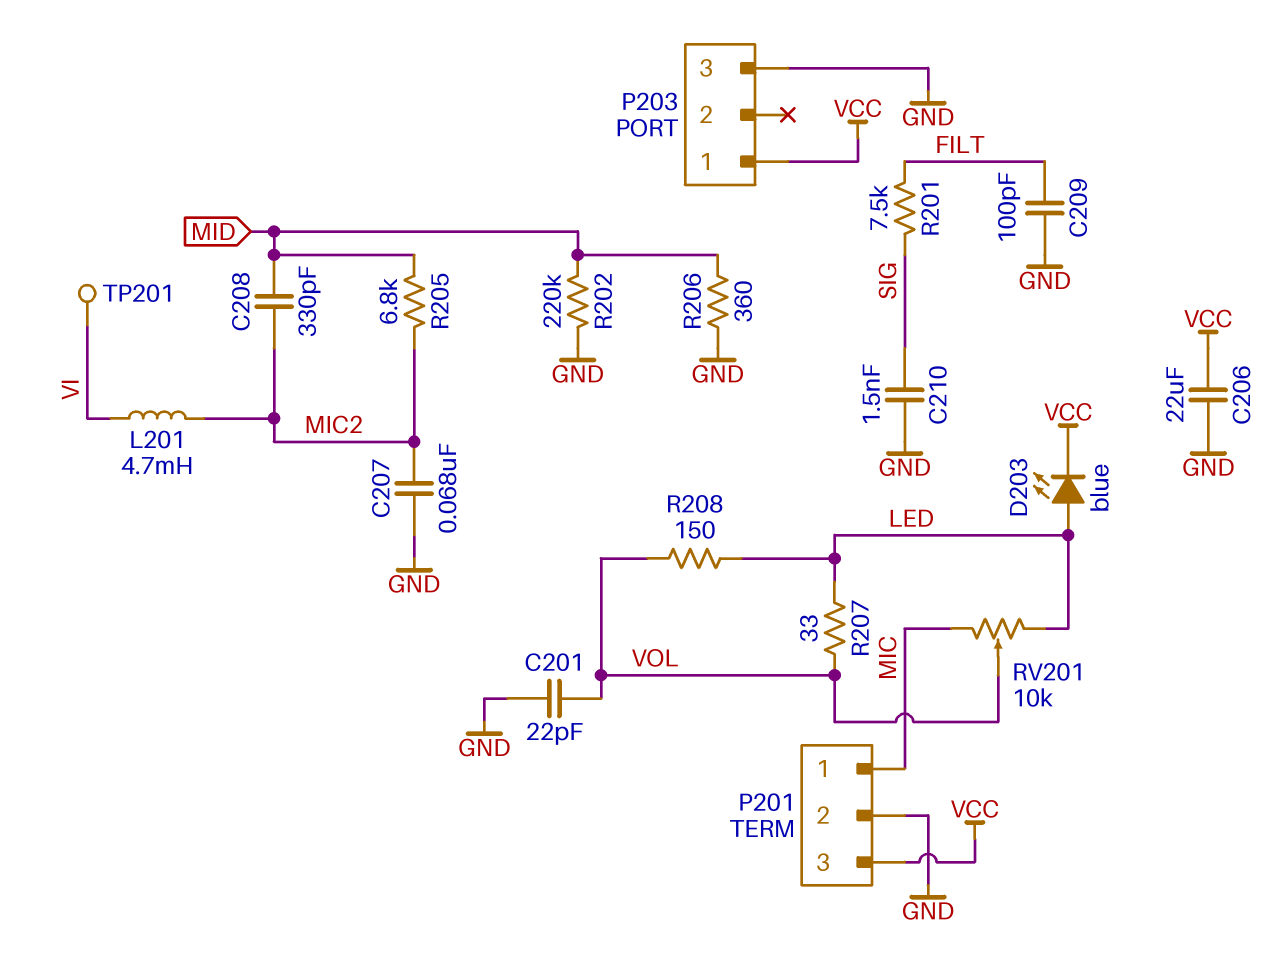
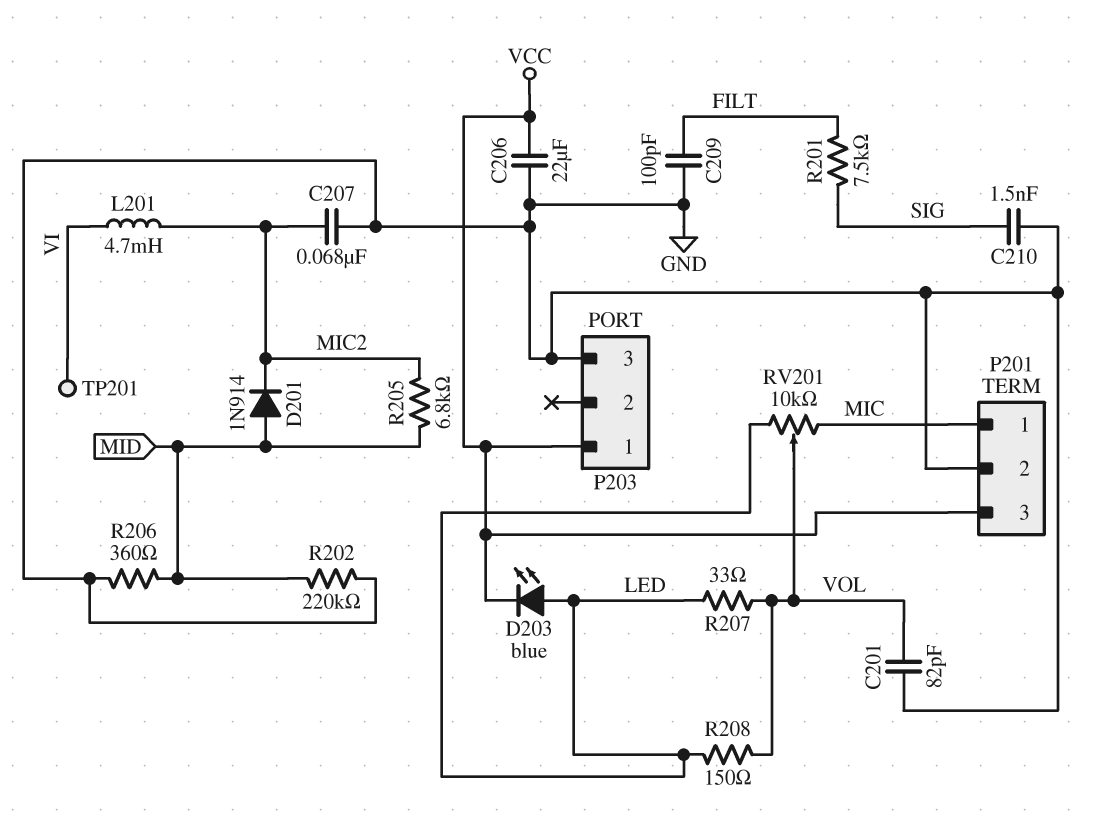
C201: 22pF (GND, VOL) -> 82pF (GND, VOL)
C208: 330pF (MIC2, MID) -> none
D201: none -> diode 1N914 (A MID, K MIC2)

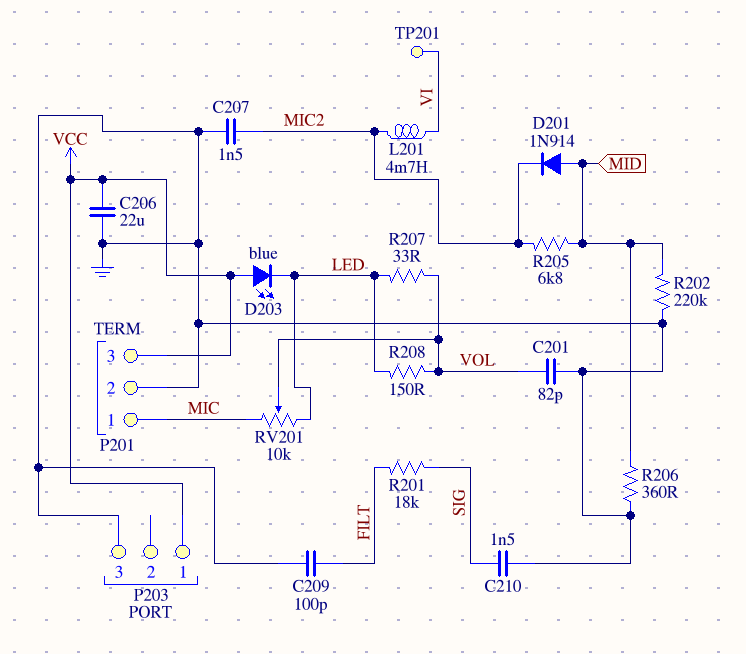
C207: 68nF (GND, MIC2) -> 1.5nF (GND, MIC2)
D203: LED blue (A LED, K VCC) -> LED blue (A VCC, K LED)
R201: 7.5k (FILT, SIG) -> 18k (FILT, SIG)

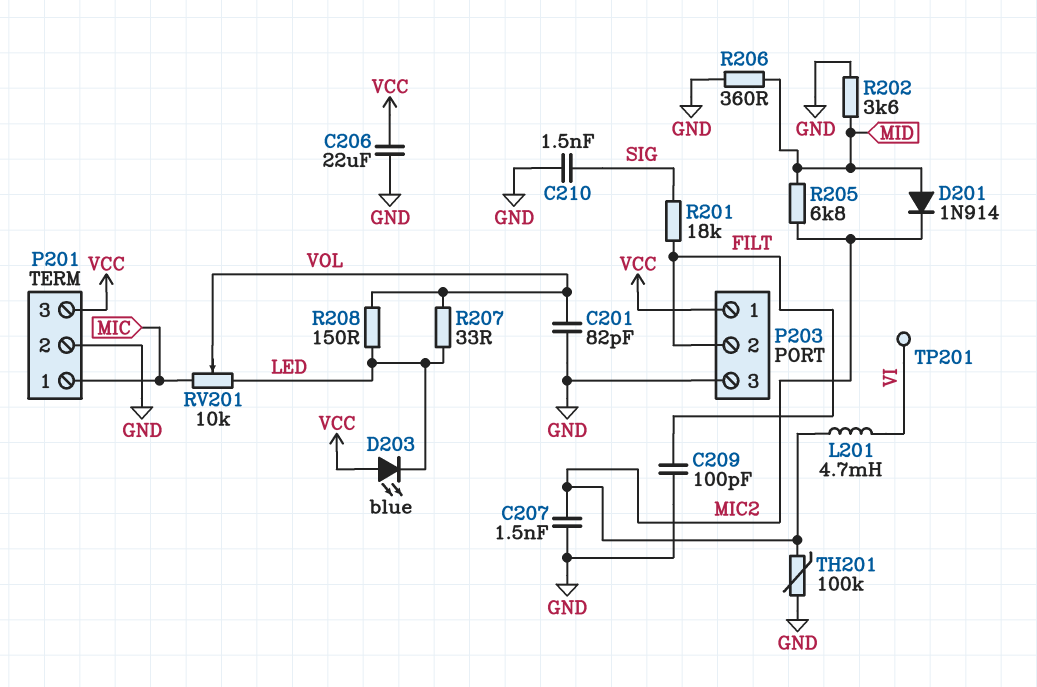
P203 pin 2: none -> FILT
R202: 220k (GND, MID) -> 3.6k (GND, MID)
TH201: none -> 100k (GND, MIC2)

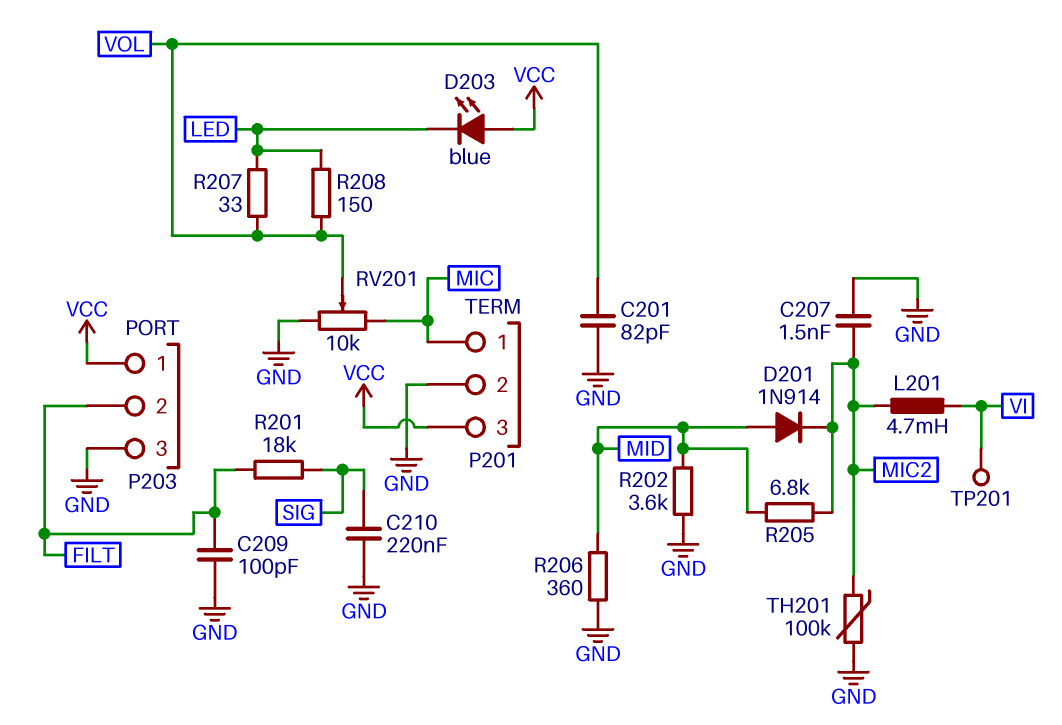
C206: 22uF (GND, VCC) -> none
C210: 1.5nF (GND, SIG) -> 220nF (GND, SIG)
RV201: 10k (LED, MIC, wiper VOL) -> 10k (GND, MIC, wiper VOL)

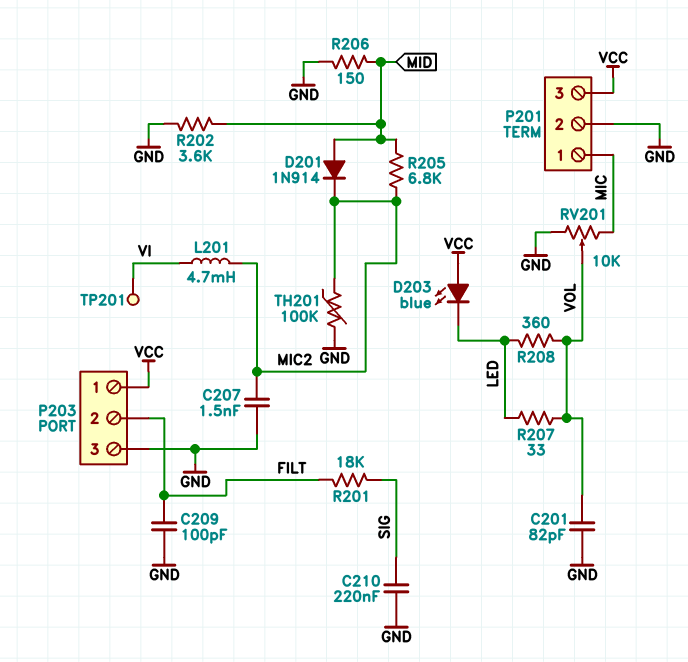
R206: 360 (GND, MID) -> 150 (GND, MID)
R208: 150 (LED, VOL) -> 360 (LED, VOL)

